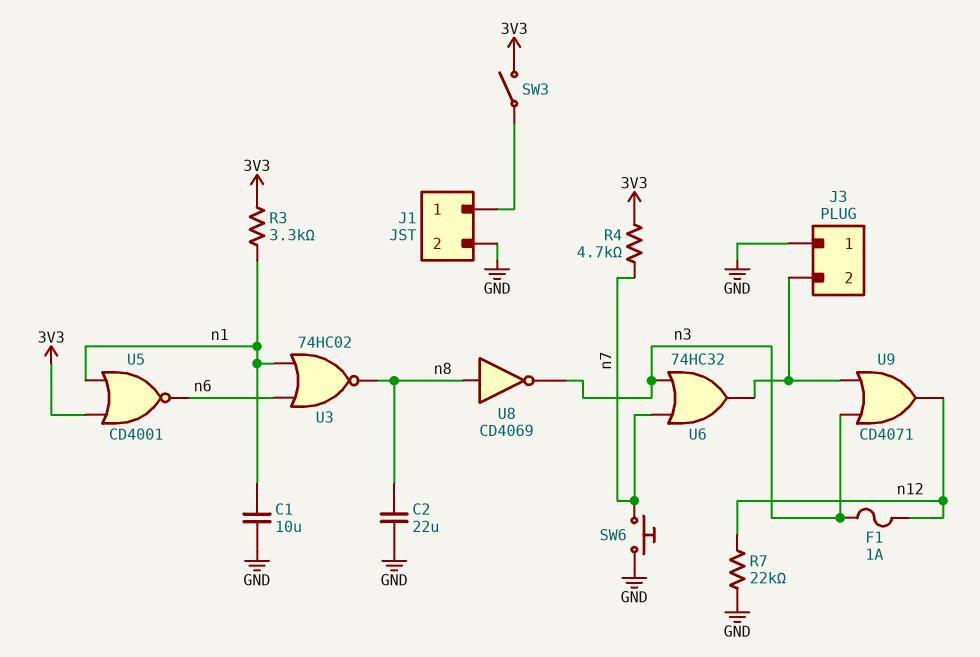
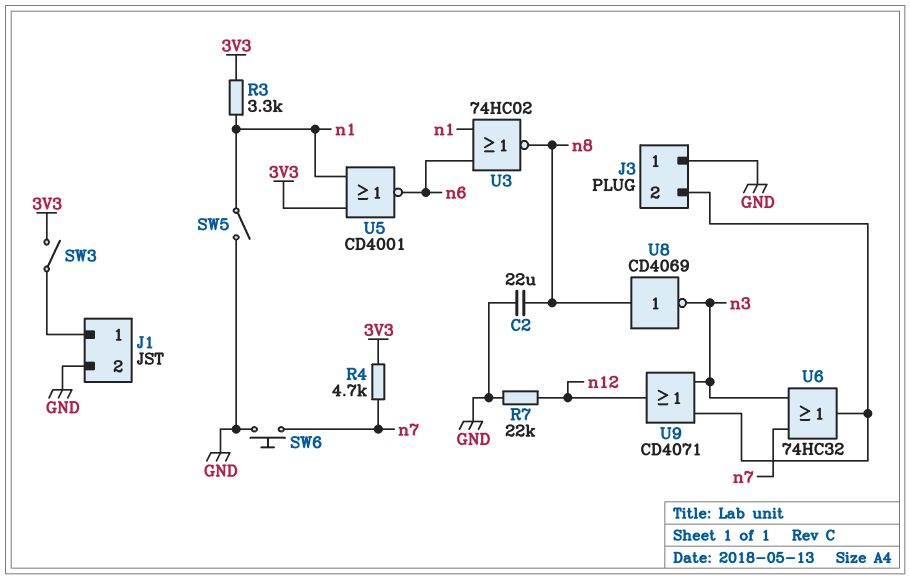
C1: 10uF (GND, n1) -> none
F1: 1A (n3, n12) -> none
SW5: none -> switch (GND, n1)

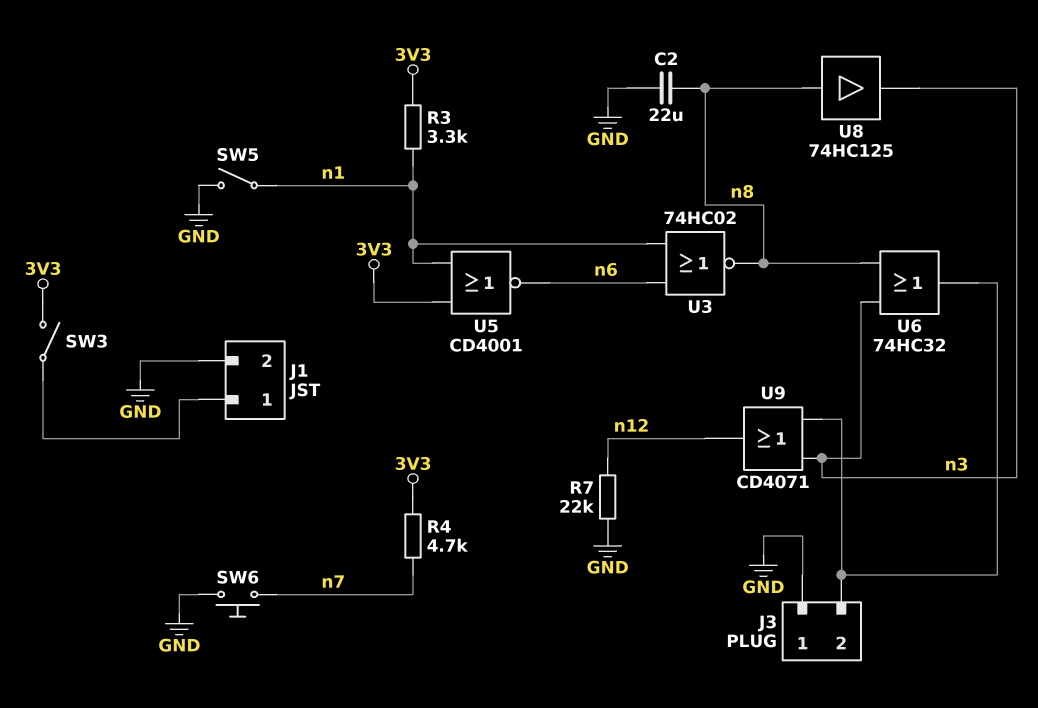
U6: OR 74HC32 (in n3, in n7, out J3/2) -> OR 74HC32 (in n3, in n8, out J3/2)
U8: NOT CD4069 (in n8, out n3) -> buffer 74HC125 (in n8, out n3)

